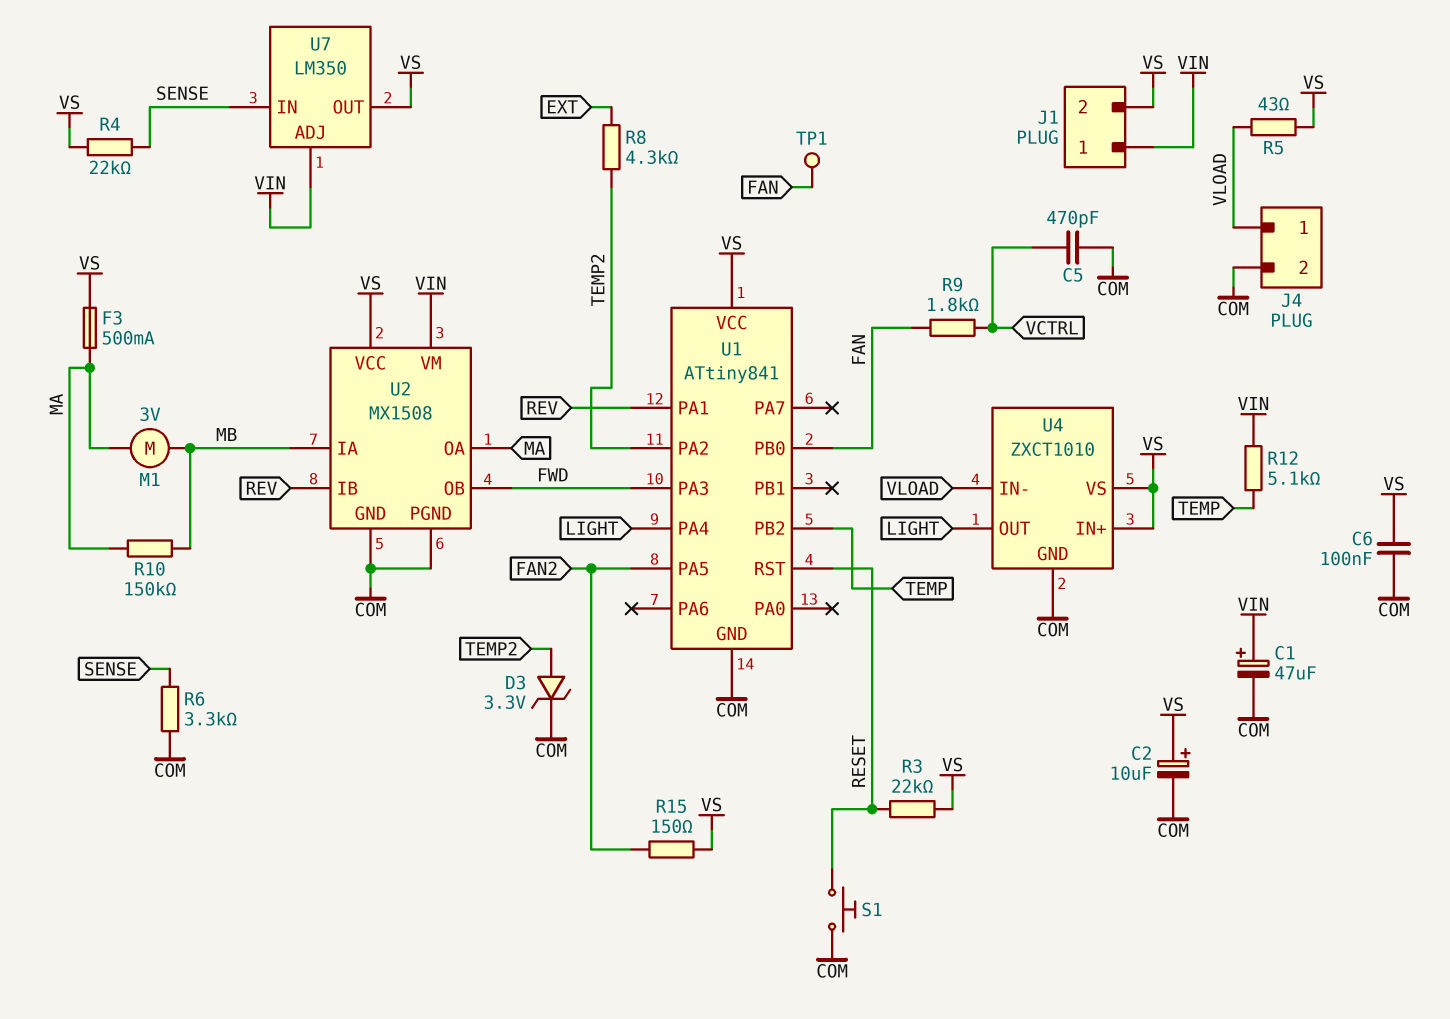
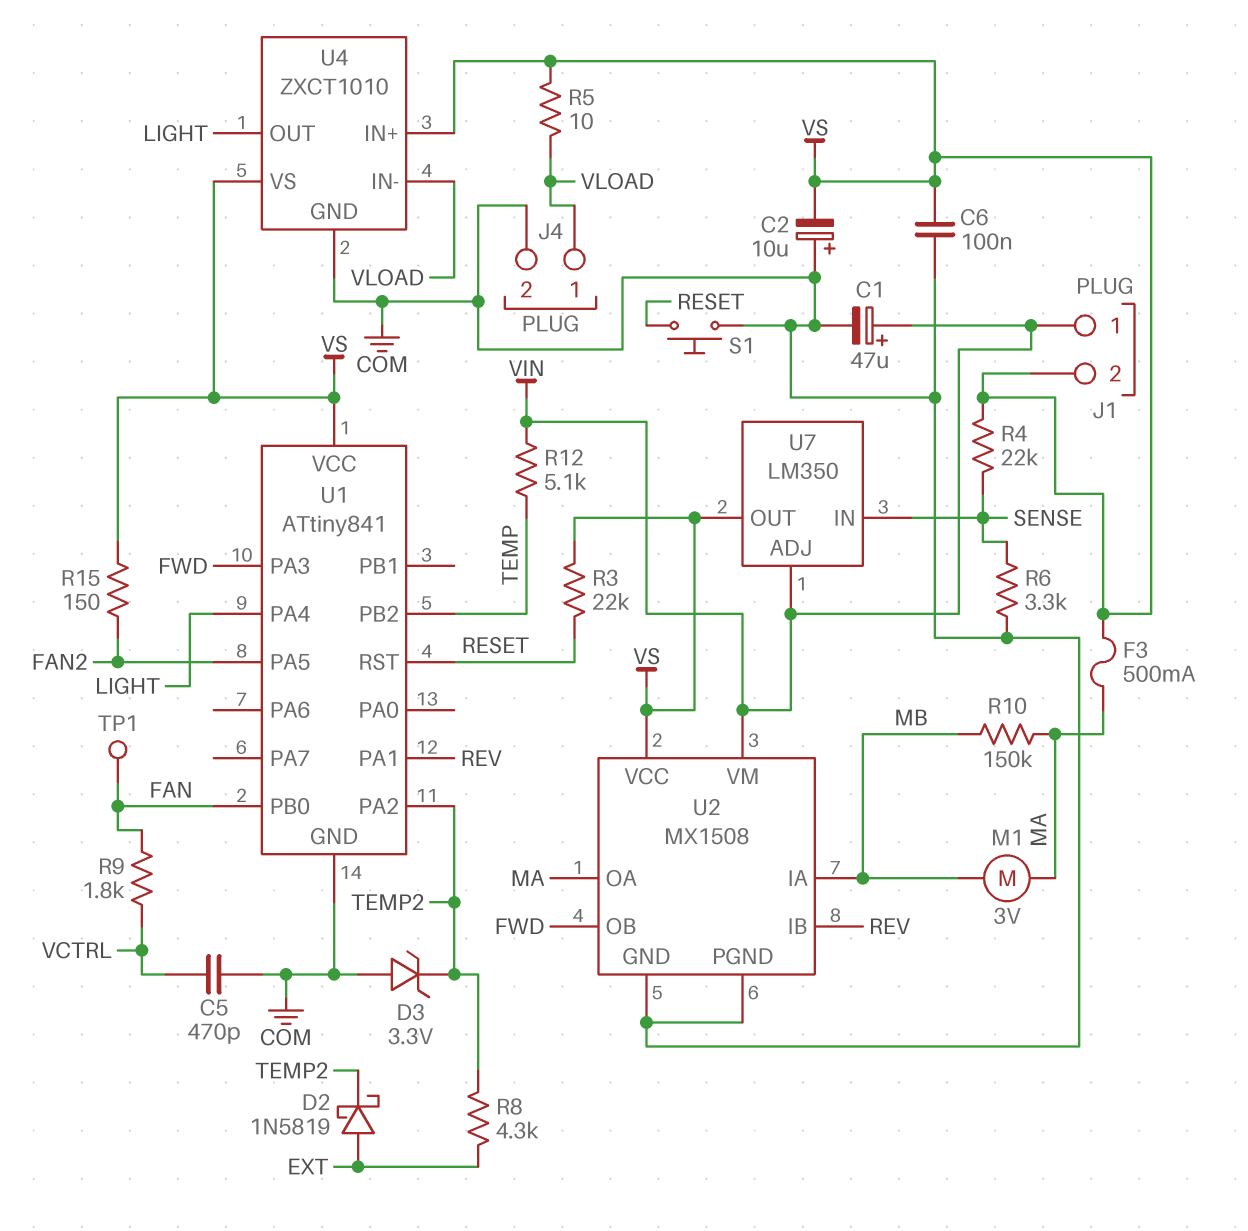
C2: 10uF (plus VS, minus COM) -> 10uF (plus COM, minus VS)
D2: none -> schottky 1N5819 (A EXT, K TEMP2)
D3: zener 3.3V (A TEMP2, K COM) -> zener 3.3V (A COM, K TEMP2)
R5: 43 (VLOAD, VS) -> 10 (VLOAD, VS)

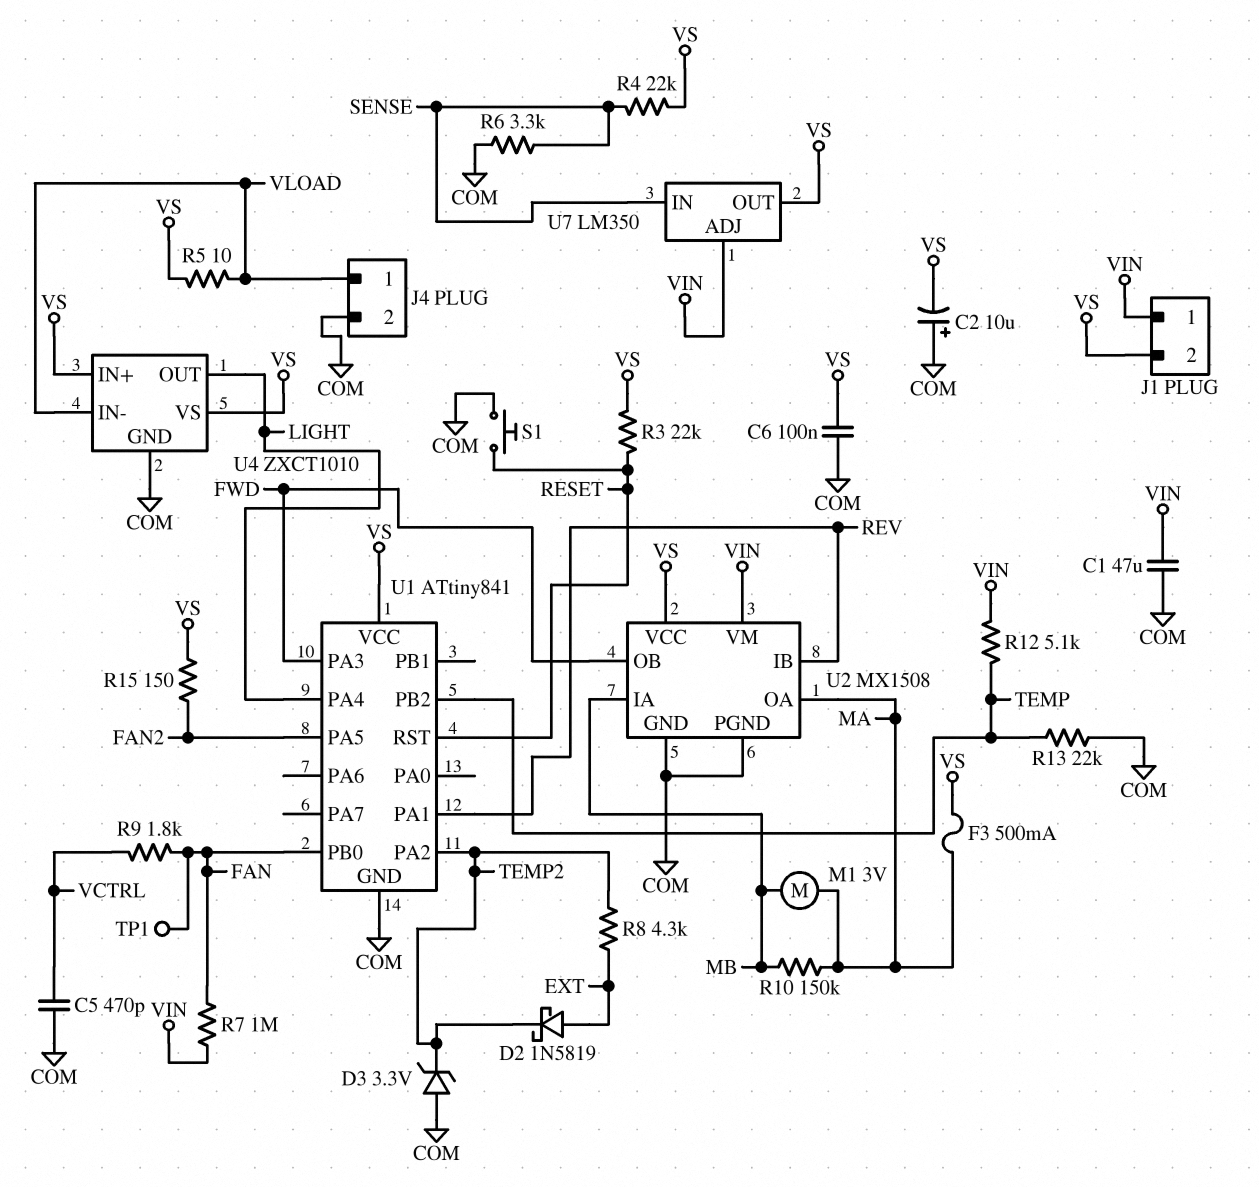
C1: 47uF (plus VIN, minus COM) -> 47uF (COM, VIN)
R7: none -> 1M (FAN, VIN)
R13: none -> 22k (COM, TEMP)

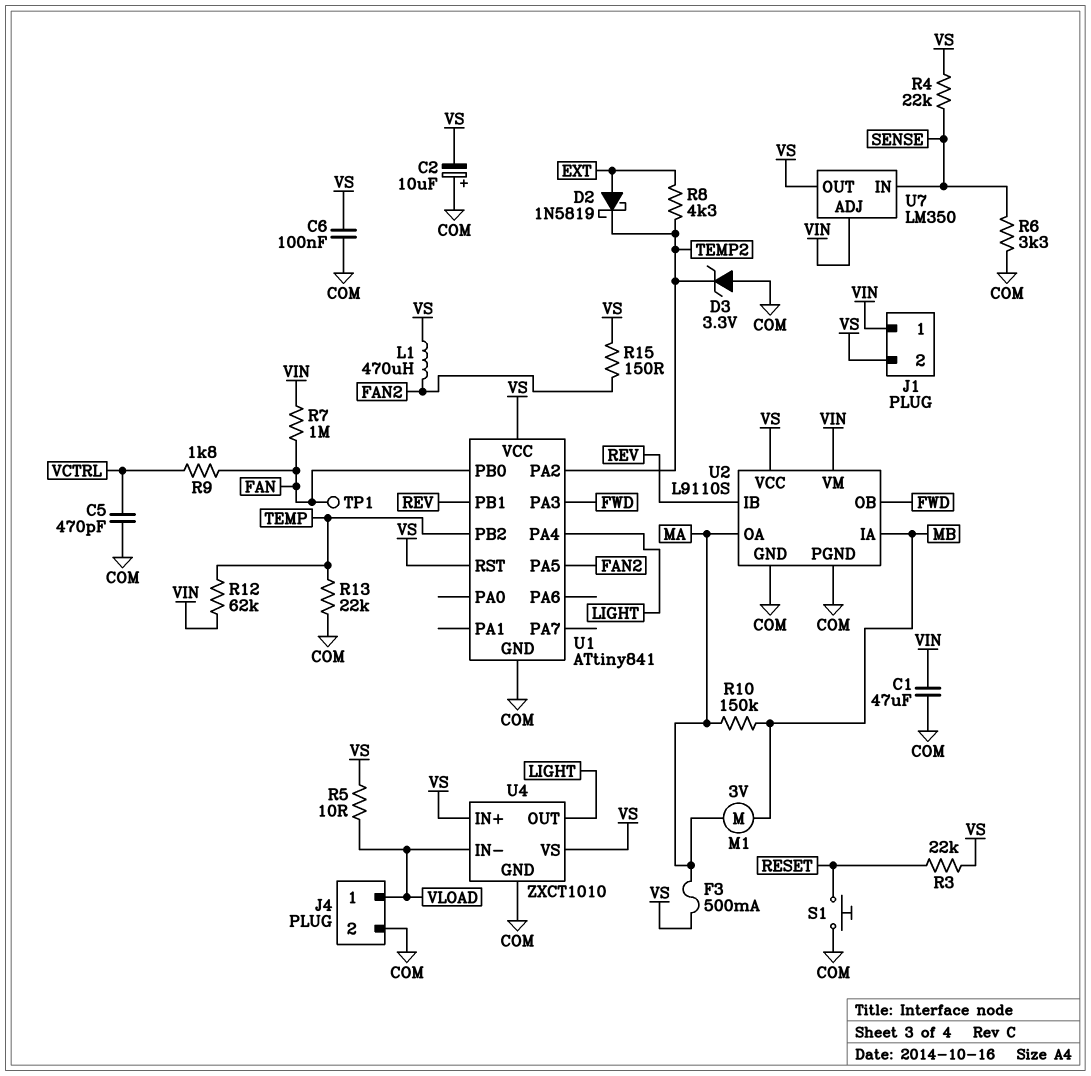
L1: none -> 470uH (FAN2, VS)
R12: 5.1k (TEMP, VIN) -> 62k (TEMP, VIN)
U1 pin PA1: REV -> none
U1 pin PB1: none -> REV
U1 pin RST: RESET -> VS
U2: MX1508 -> L9110S

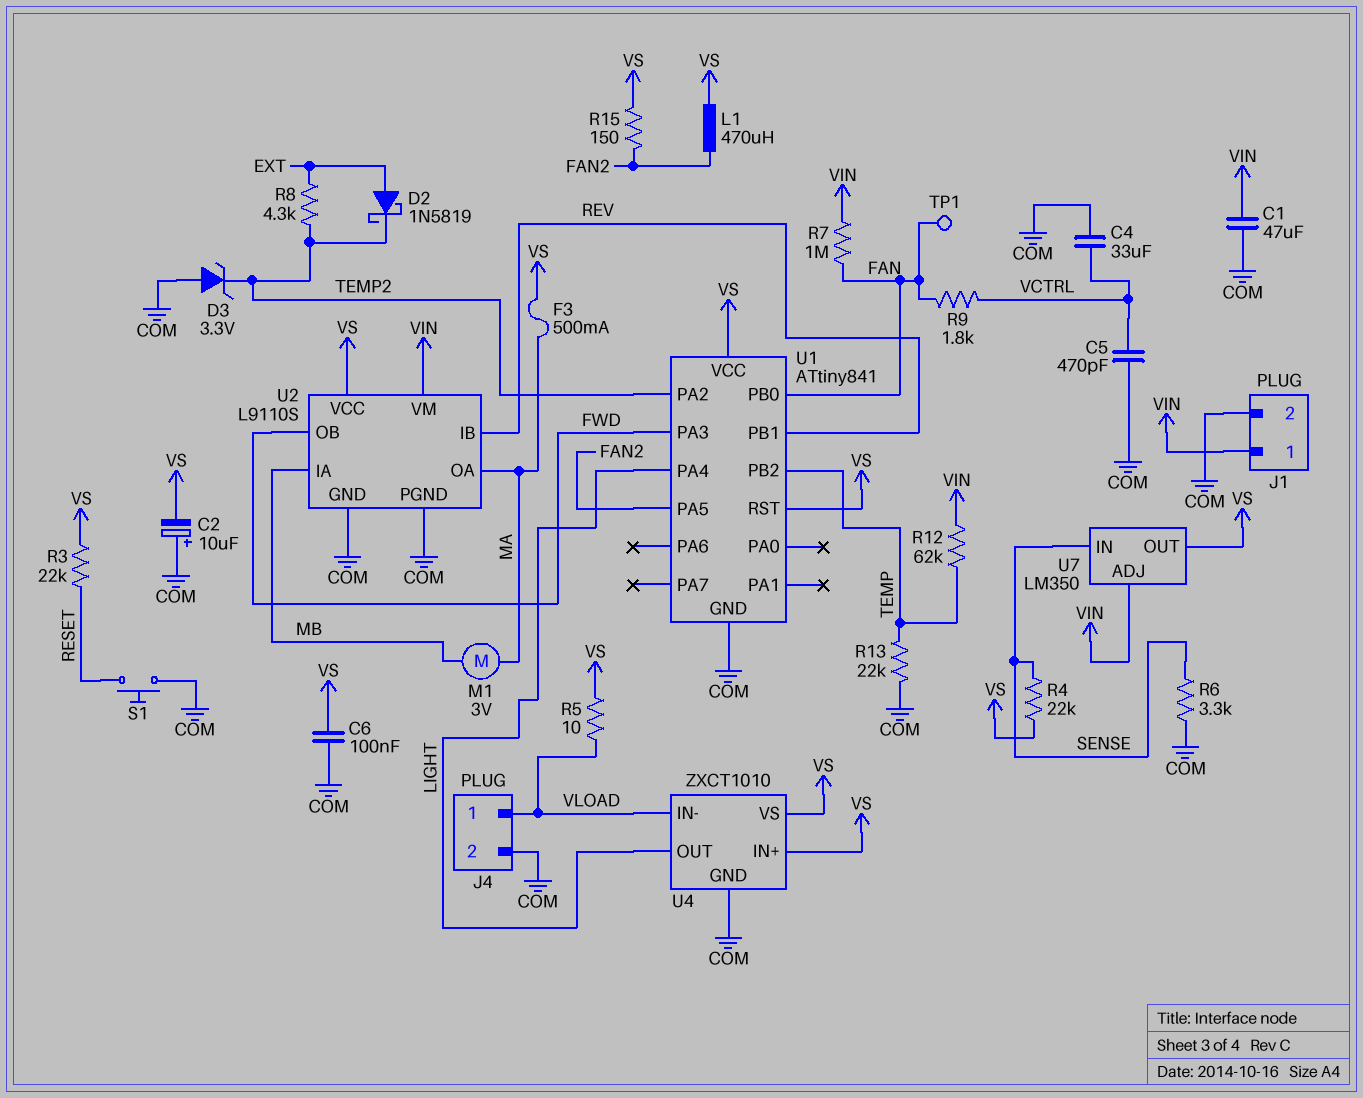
C4: none -> 33uF (COM, VCTRL)
J1 pin 2: VS -> COM
R10: 150k (MA, MB) -> none

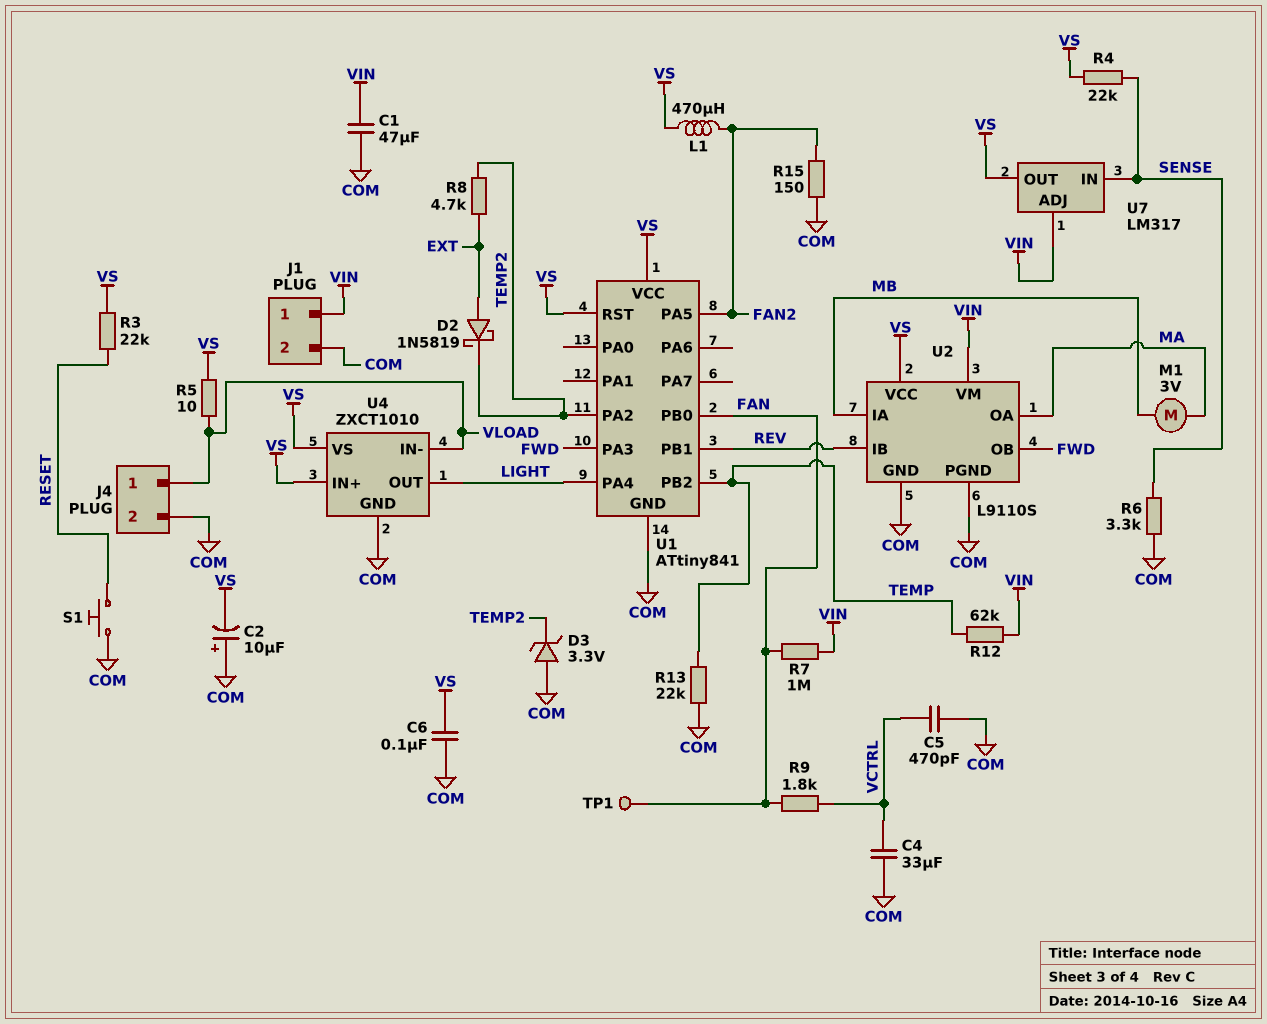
F3: 500mA (MA, VS) -> none
R8: 4.3k (EXT, TEMP2) -> 4.7k (EXT, TEMP2)
R15: 150 (FAN2, VS) -> 150 (COM, FAN2)
U7: LM350 -> LM317

